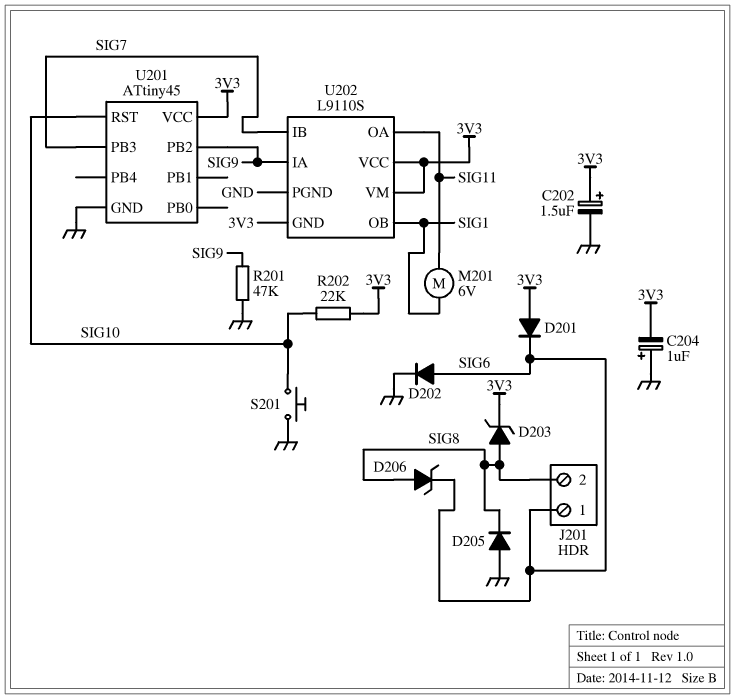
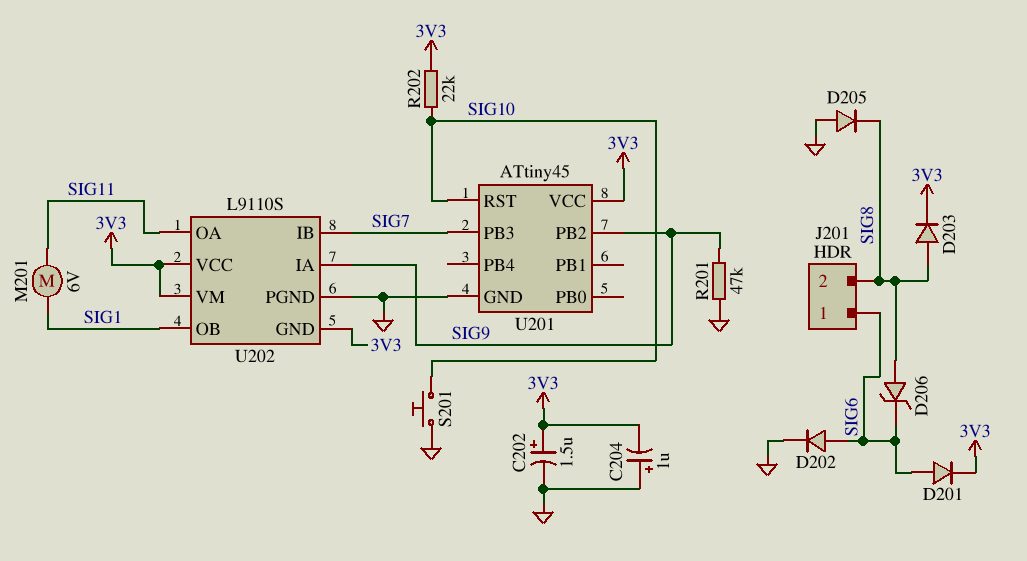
D201: diode (A 3V3, K SIG6) -> diode (A SIG6, K 3V3)
D203: zener (A SIG8, K 3V3) -> diode (A SIG8, K 3V3)

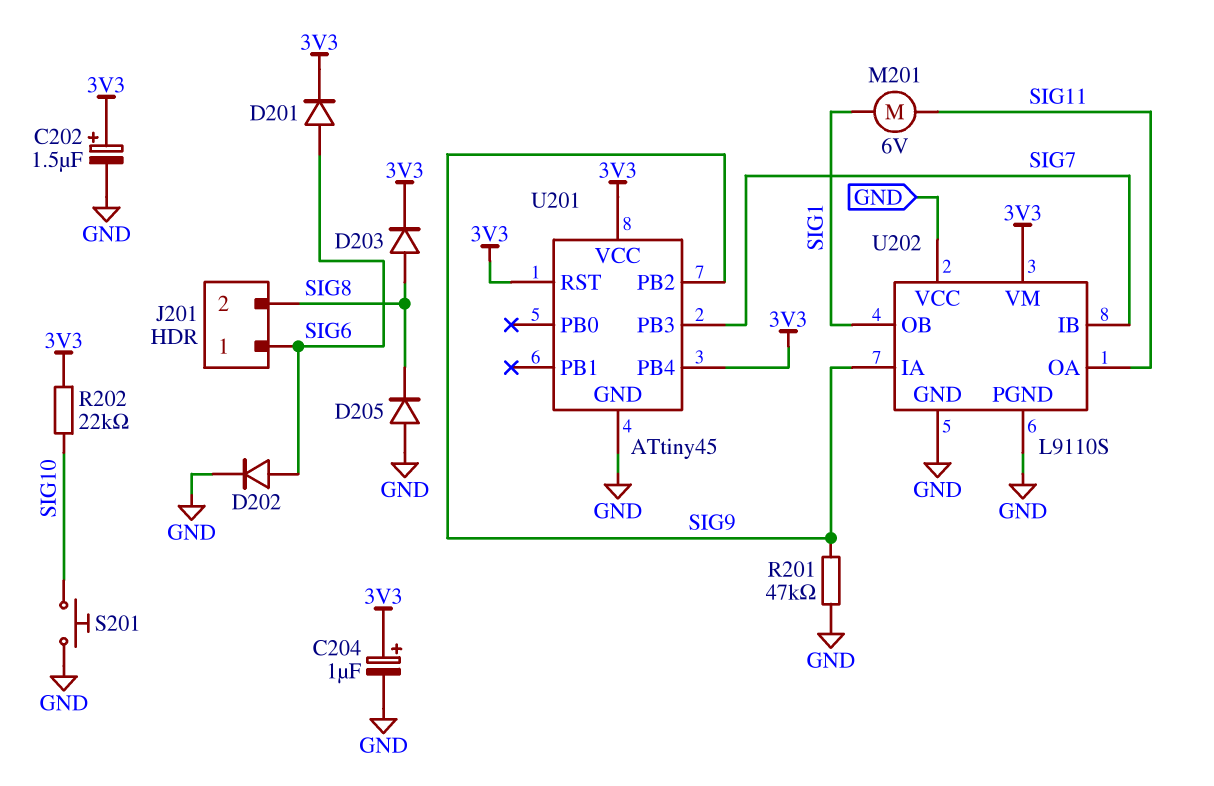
C204: 1uF (plus GND, minus 3V3) -> 1uF (plus 3V3, minus GND)
D206: zener (A SIG8, K SIG6) -> none
U201 pin PB4: none -> 3V3
U201 pin RST: SIG10 -> 3V3
U202 pin GND: 3V3 -> GND
U202 pin VCC: 3V3 -> GND

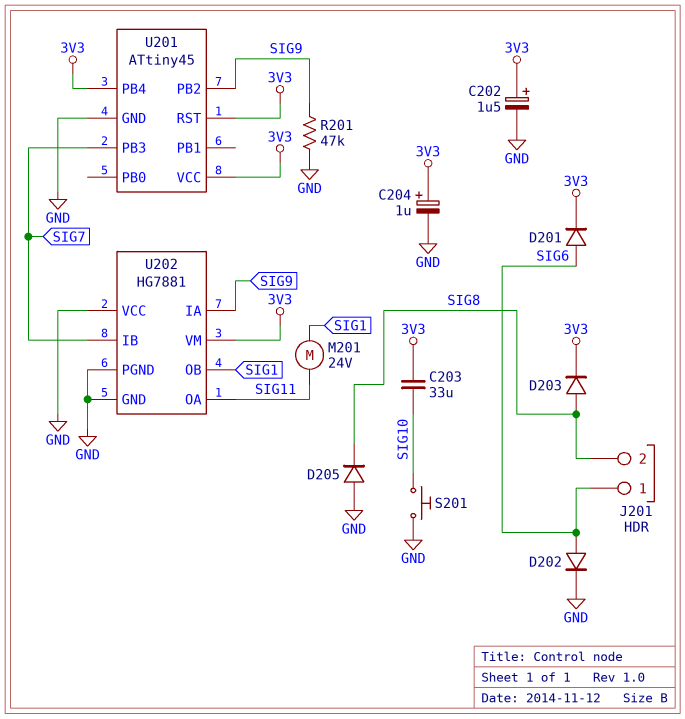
C203: none -> 33uF (3V3, SIG10)
M201: motor 6V (SIG1, SIG11) -> motor 24V (SIG1, SIG11)
R202: 22k (3V3, SIG10) -> none
U202: L9110S -> HG7881

